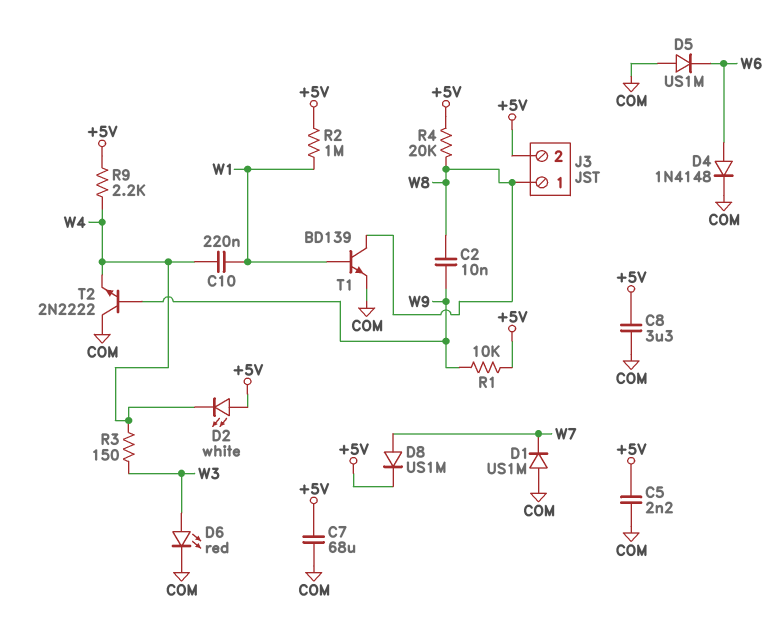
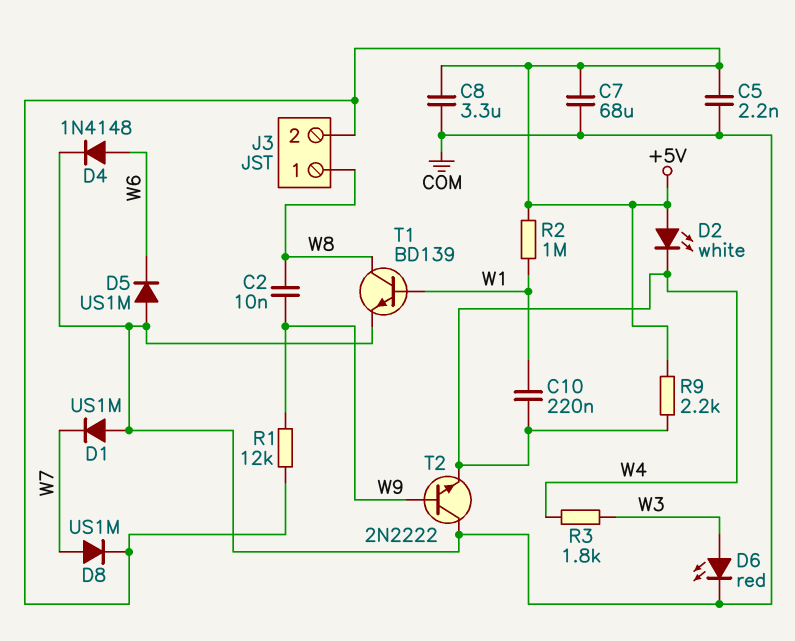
R1: 10k (+5V, W9) -> 12k (+5V, W9)
R3: 150 (W3, W4) -> 1.8k (W3, W4)
R4: 20k (+5V, W8) -> none

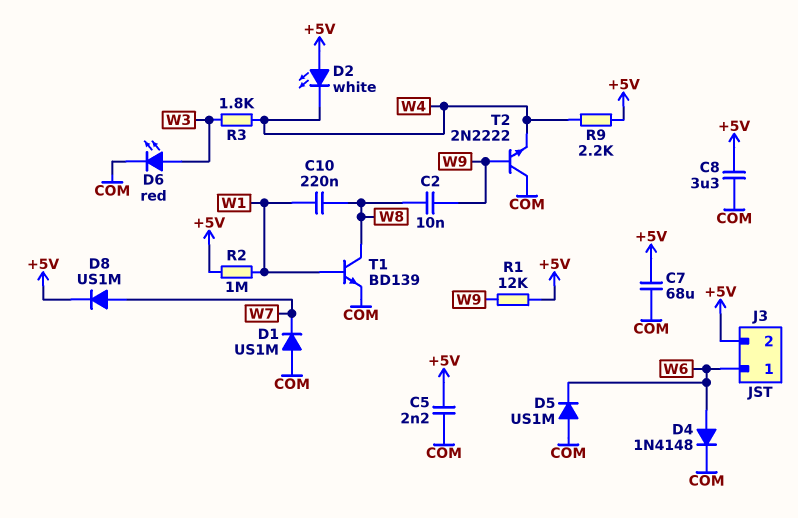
C10: 220nF (W1, W4) -> 220nF (W1, W8)
J3 pin 1: W8 -> W6

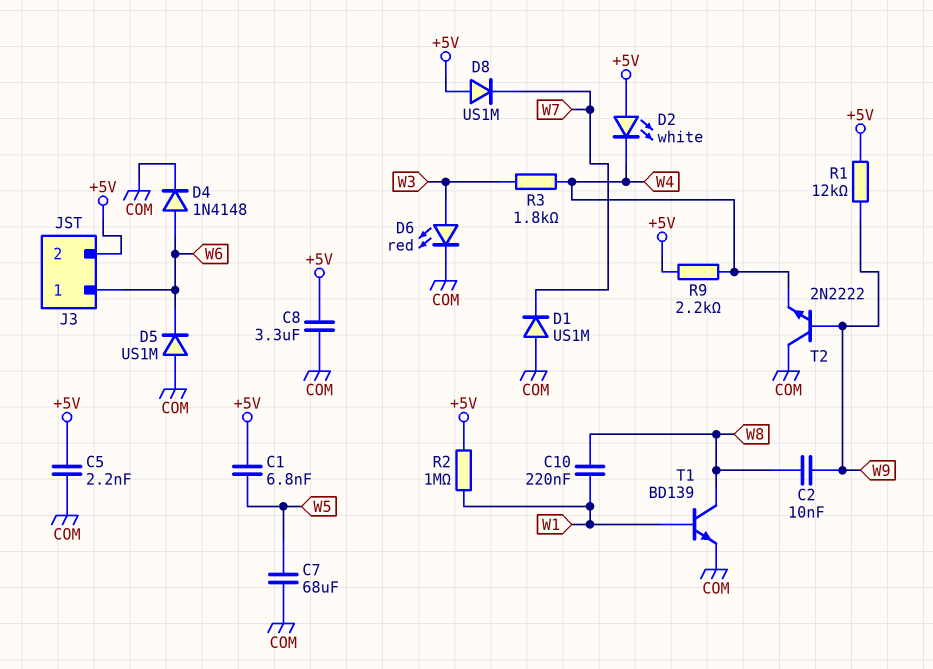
C1: none -> 6.8nF (+5V, W5)
C7: 68uF (+5V, COM) -> 68uF (COM, W5)
D8: diode US1M (A W7, K +5V) -> diode US1M (A +5V, K W7)

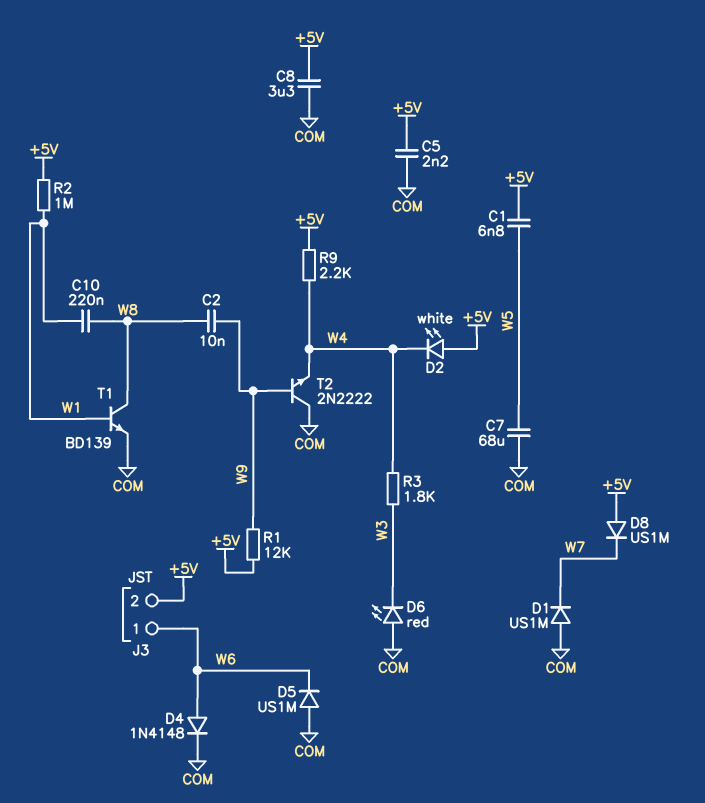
D6: LED red (A W3, K COM) -> LED red (A COM, K W3)

